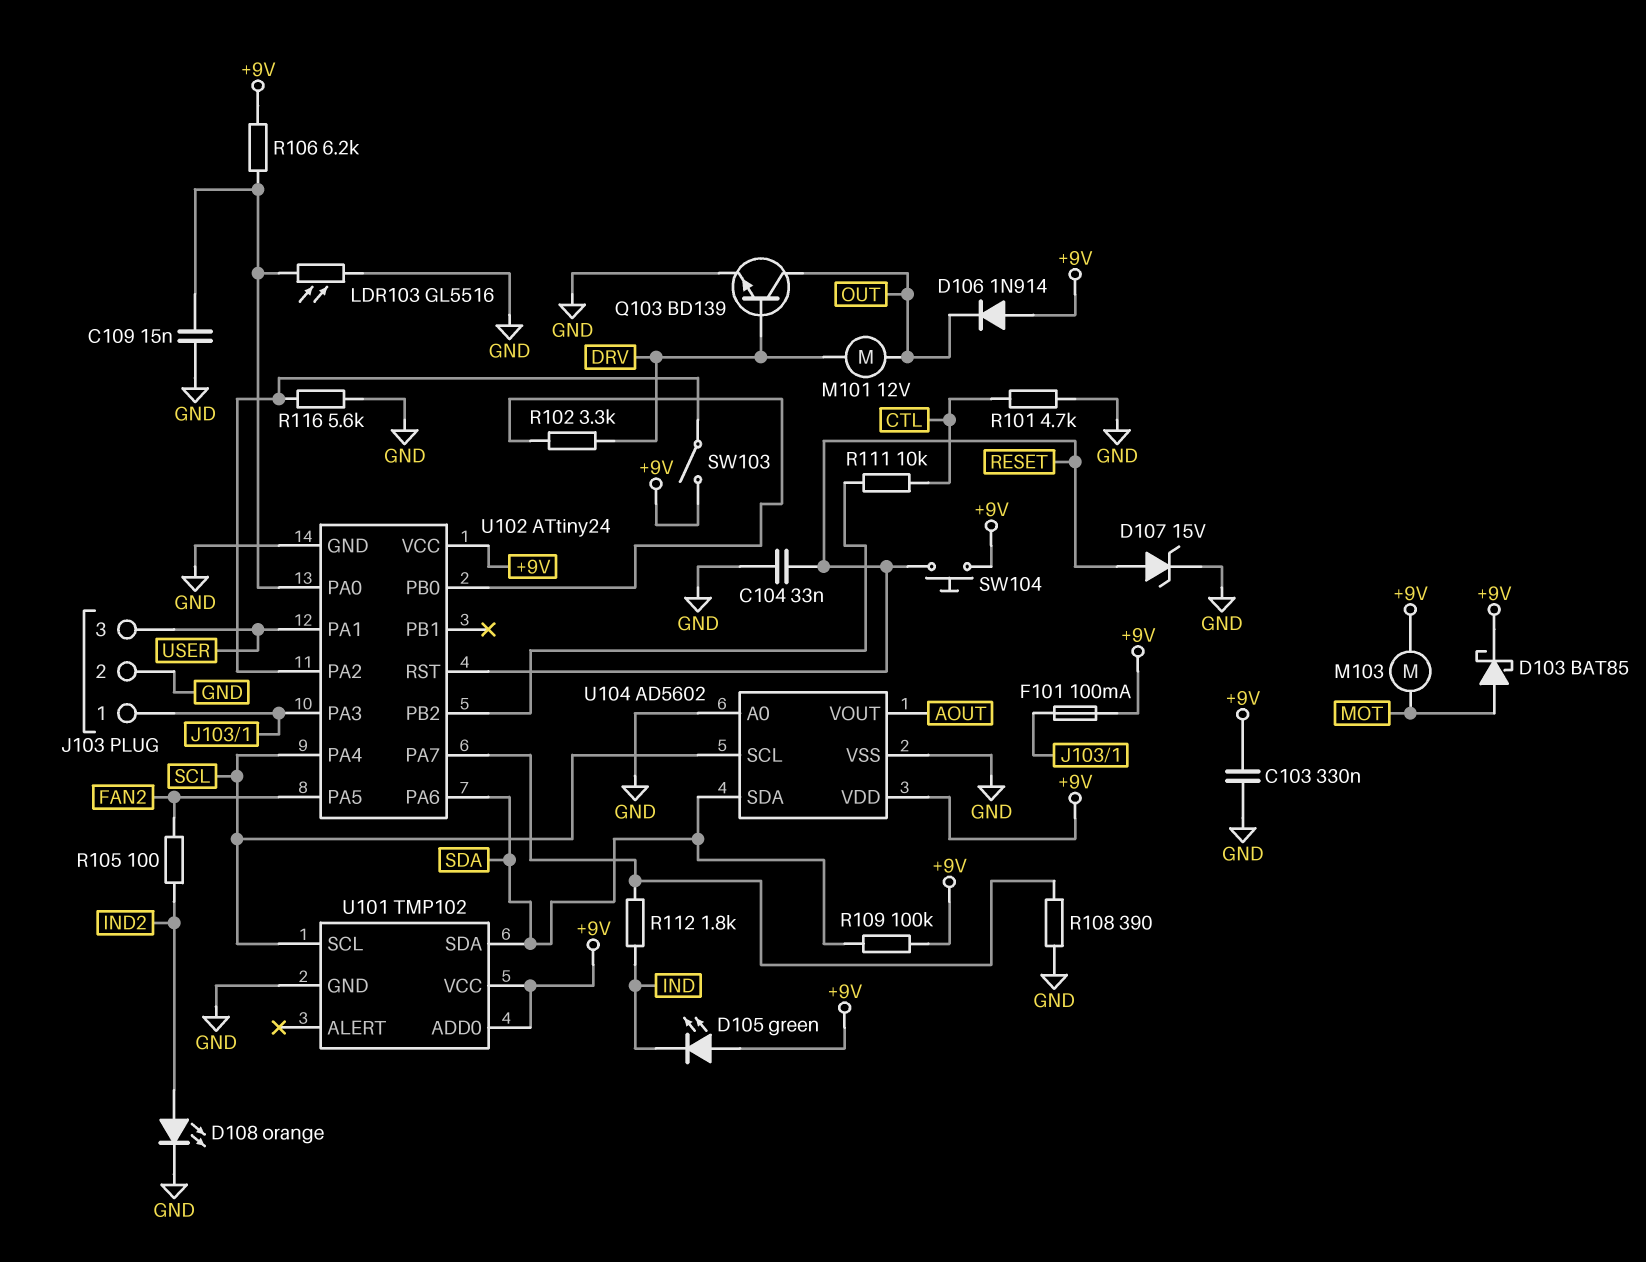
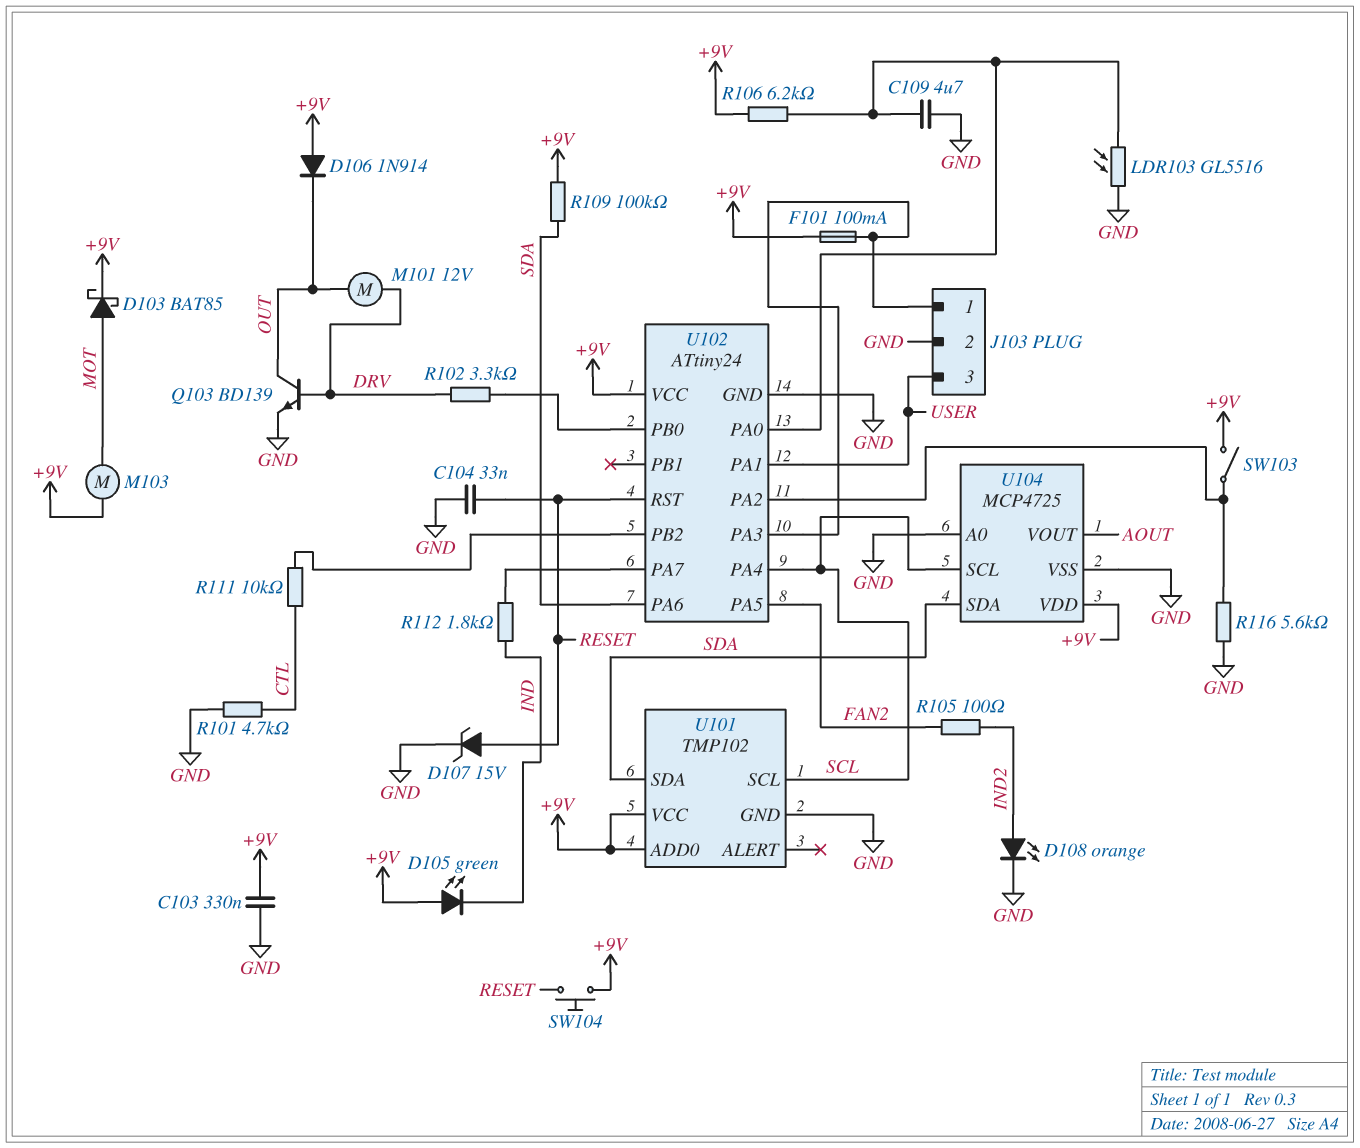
C109: 15nF (GND, U102/PA0) -> 4.7uF (GND, U102/PA0)
R108: 390 (GND, U102/PA7) -> none
U104: AD5602 -> MCP4725

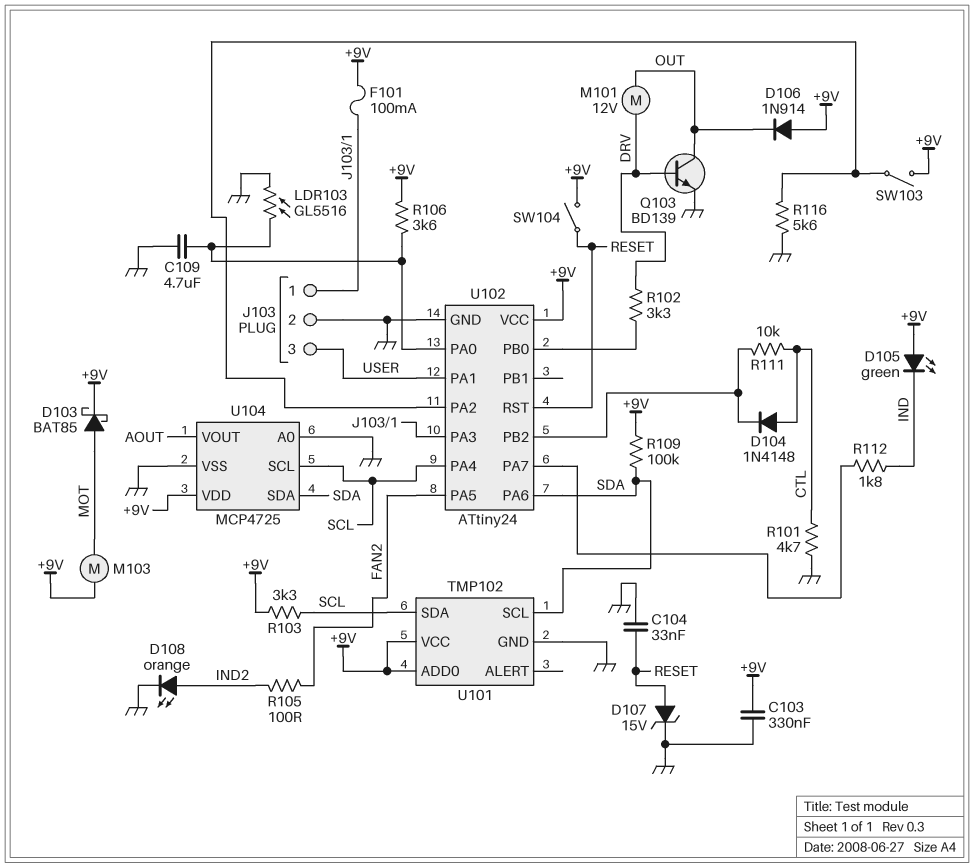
D104: none -> diode 1N4148 (A CTL, K U102/PB2)
R103: none -> 3.3k (+9V, SCL)
R106: 6.2k (+9V, U102/PA0) -> 3.6k (+9V, U102/PA0)
SW104: button (+9V, RESET) -> switch (+9V, RESET)
U101 pin SCL: SCL -> SDA
U101 pin SDA: SDA -> SCL

